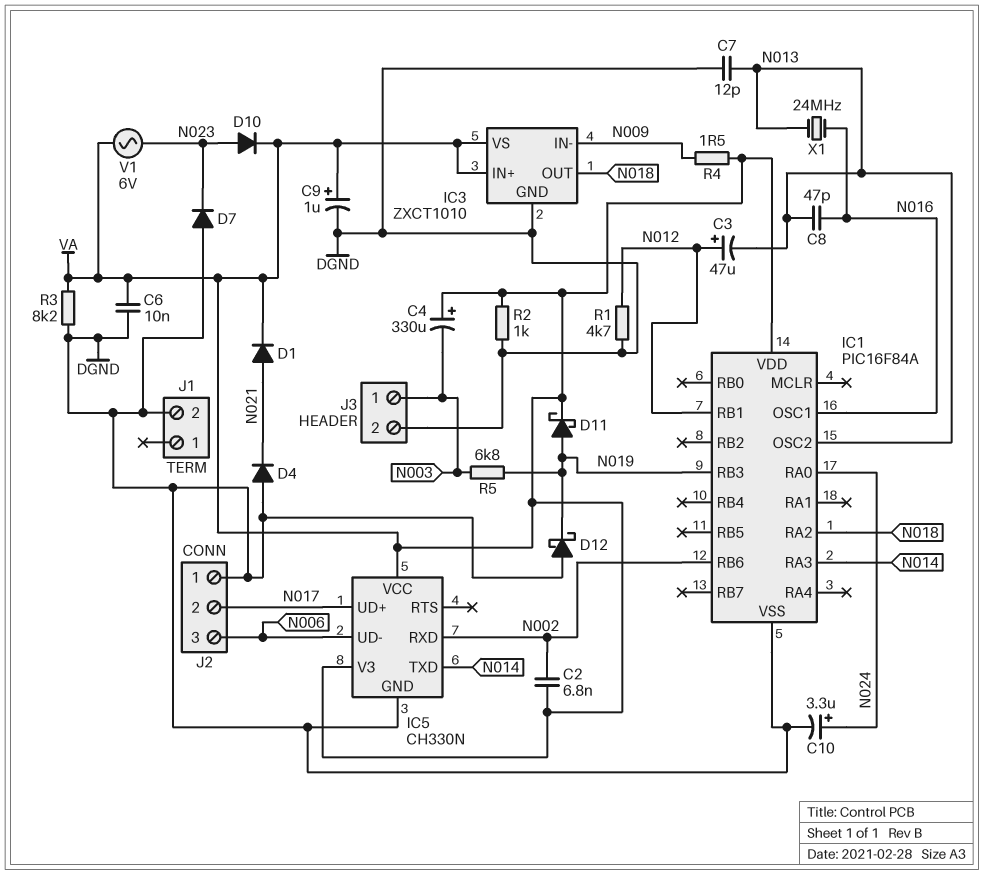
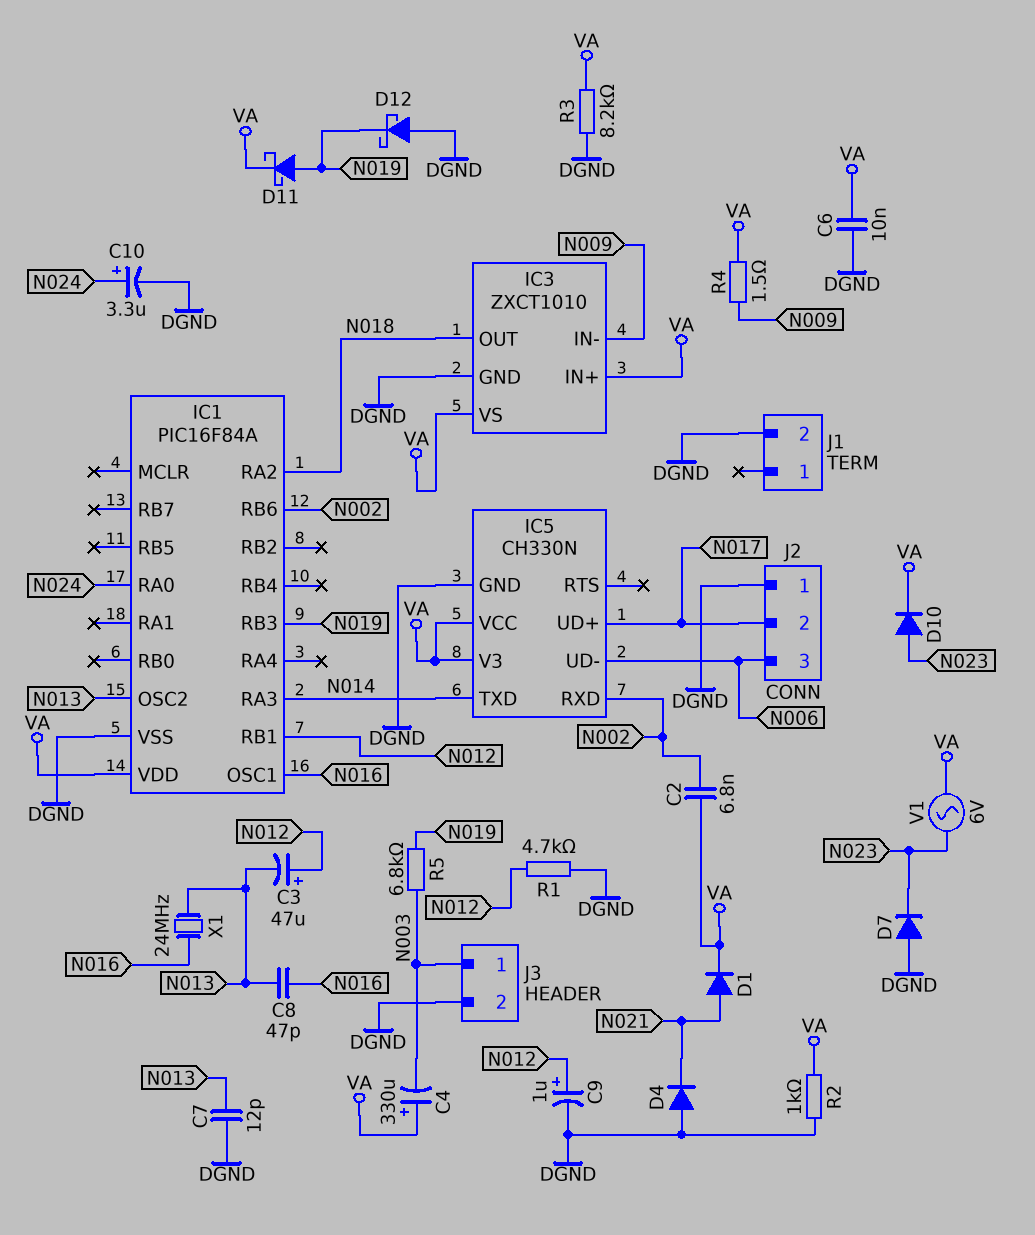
C9: 1uF (plus VA, minus DGND) -> 1uF (plus N012, minus DGND)

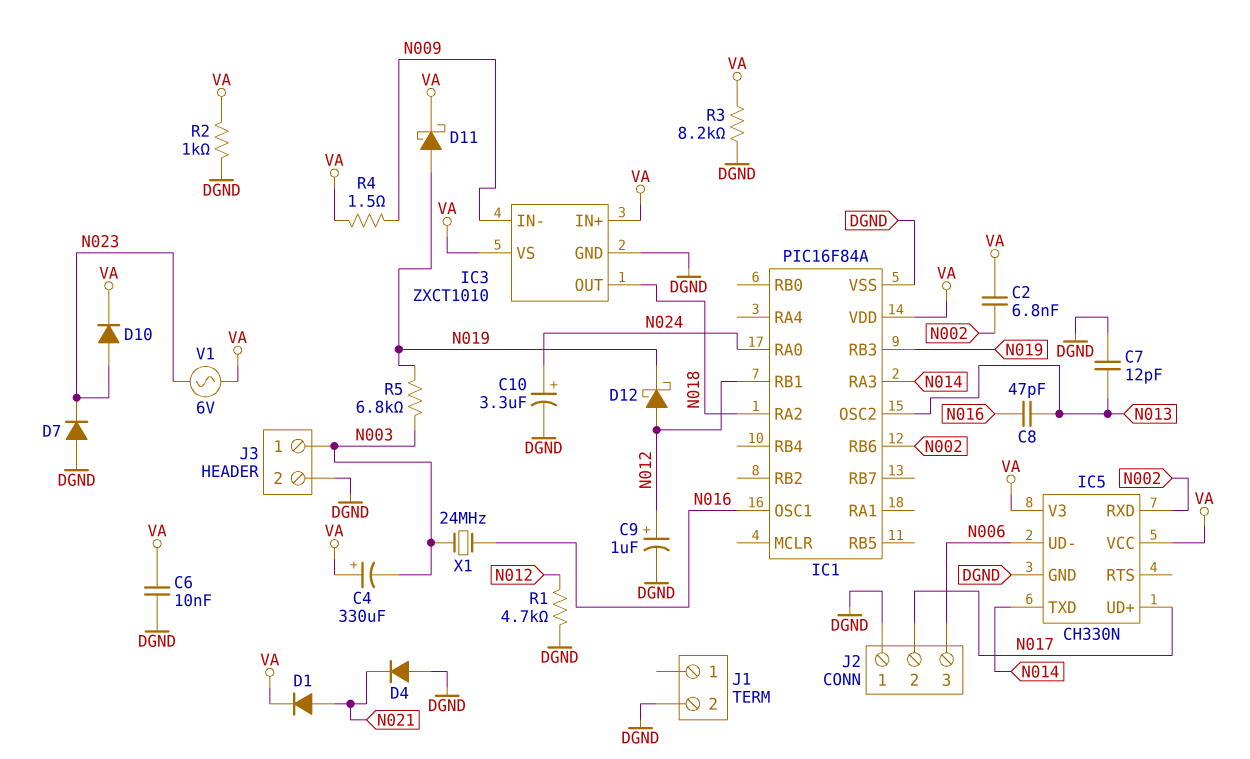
C3: 47uF (plus N012, minus N013) -> none
D12: schottky (A DGND, K N019) -> schottky (A N012, K N019)
X1: 24MHz (N013, N016) -> 24MHz (N003, N016)

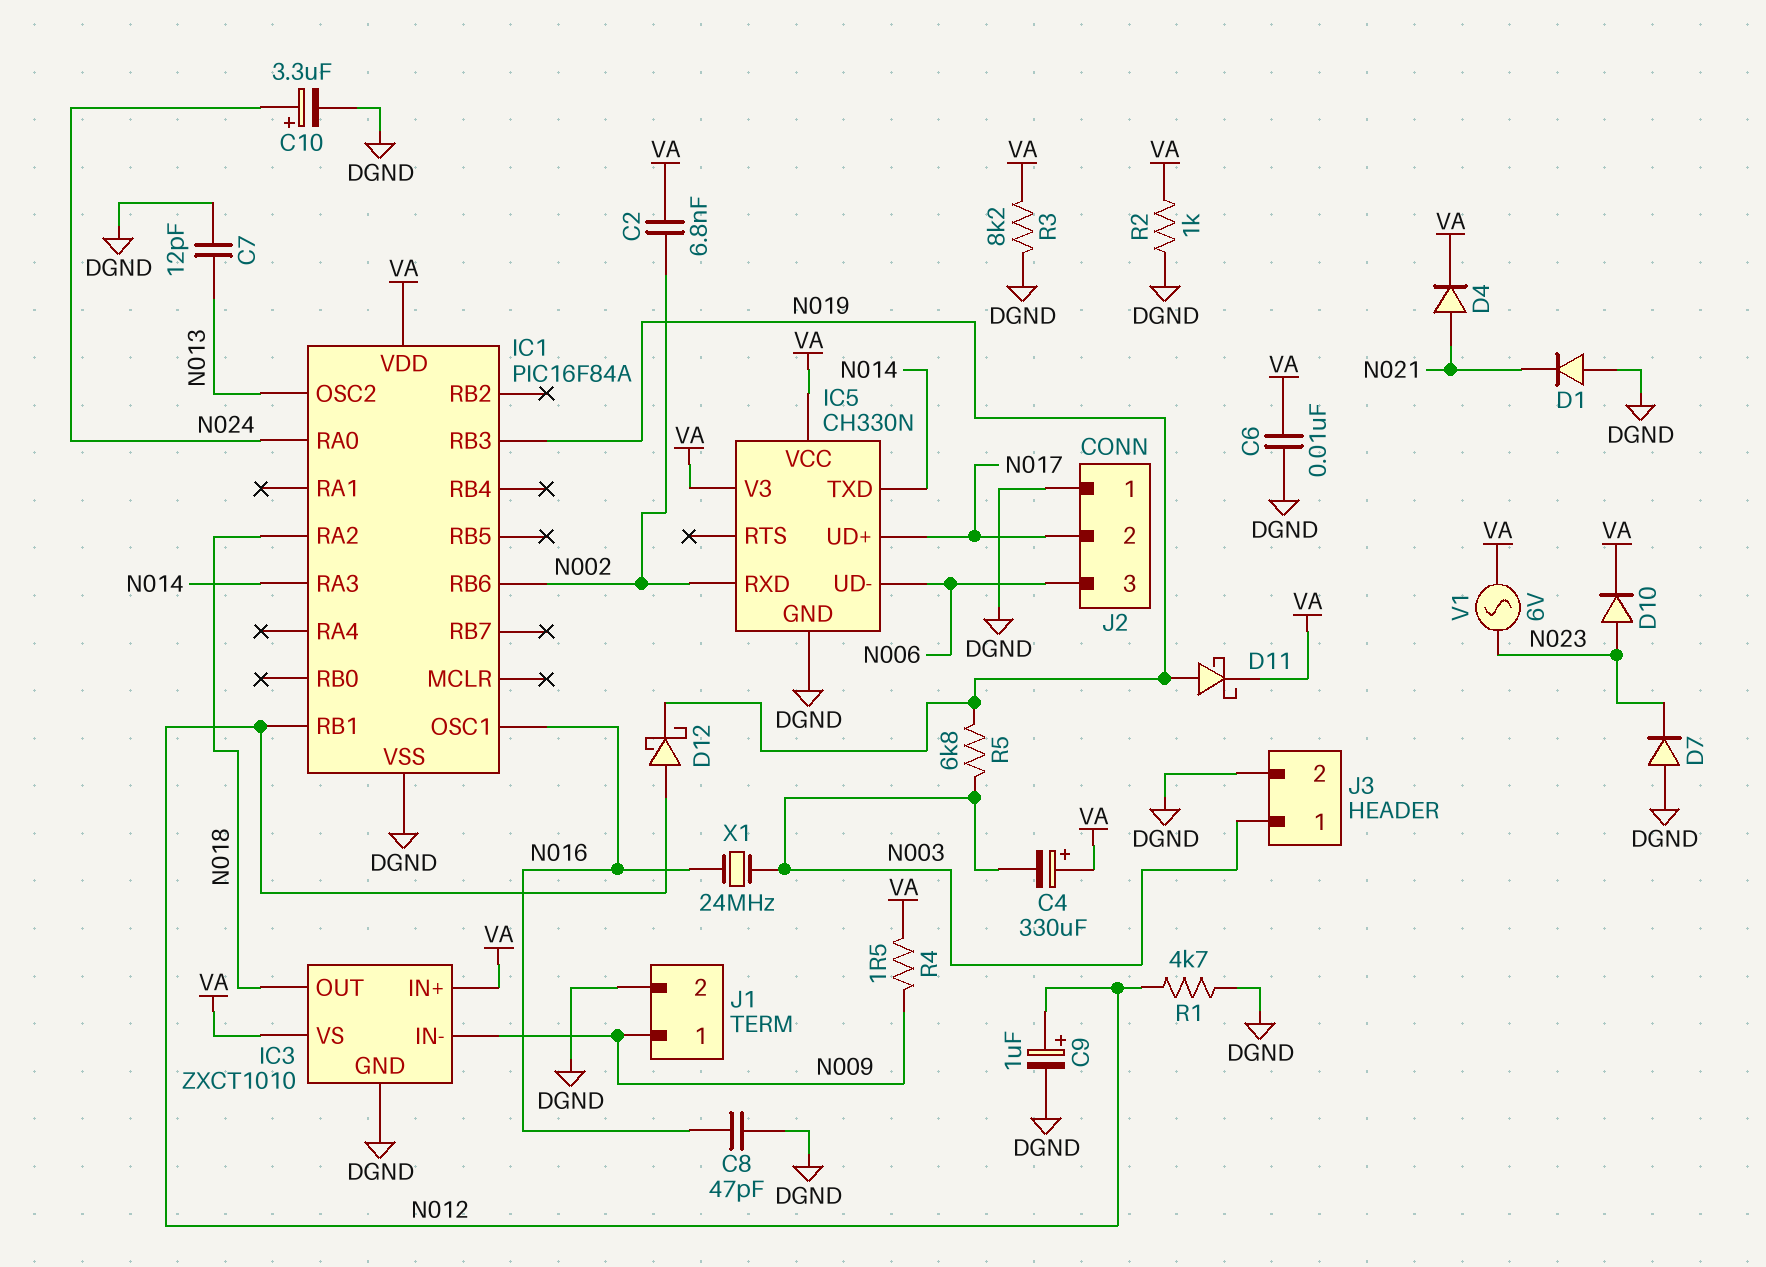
C8: 47pF (N013, N016) -> 47pF (DGND, N016)
D1: diode (A N021, K VA) -> diode (A DGND, K N021)
D4: diode (A DGND, K N021) -> diode (A N021, K VA)
J1 pin 1: none -> N009

